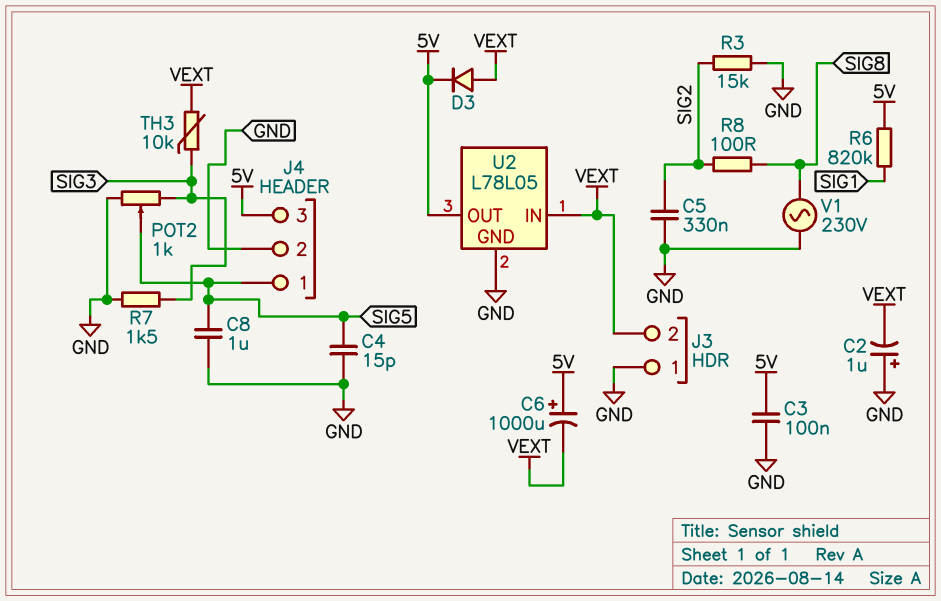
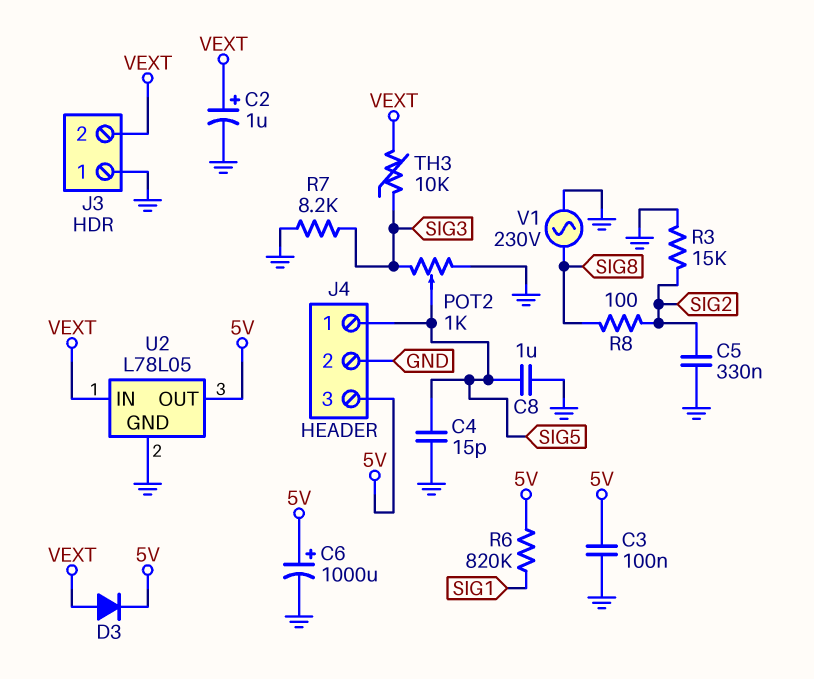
C2: 1uF (plus GND, minus VEXT) -> 1uF (plus VEXT, minus GND)
C6: 1000uF (plus 5V, minus VEXT) -> 1000uF (plus 5V, minus GND)
R7: 1.5k (GND, SIG3) -> 8.2k (GND, SIG3)

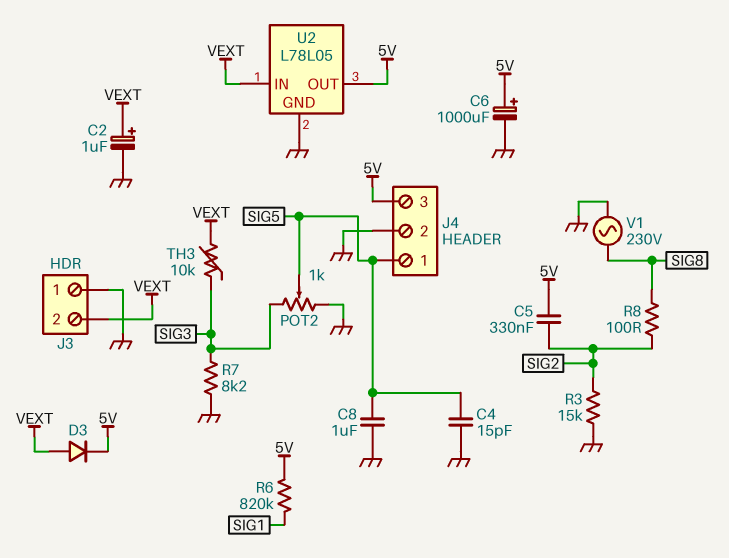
C3: 100nF (5V, GND) -> none
C5: 330nF (GND, SIG2) -> 330nF (5V, SIG2)

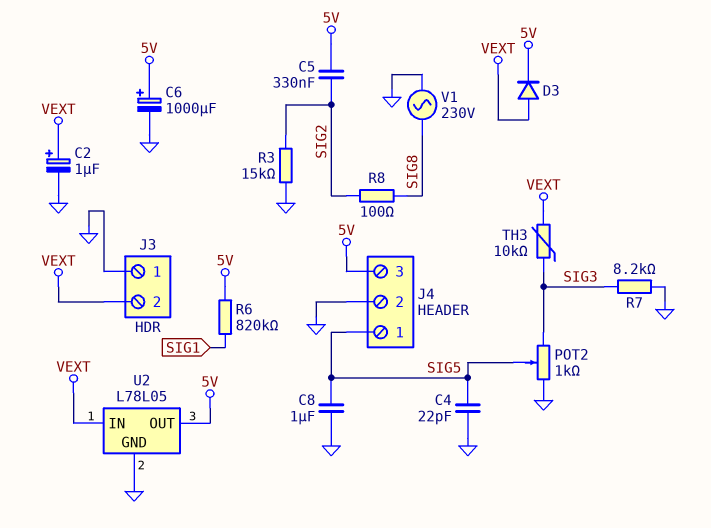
C4: 15pF (GND, SIG5) -> 22pF (GND, SIG5)

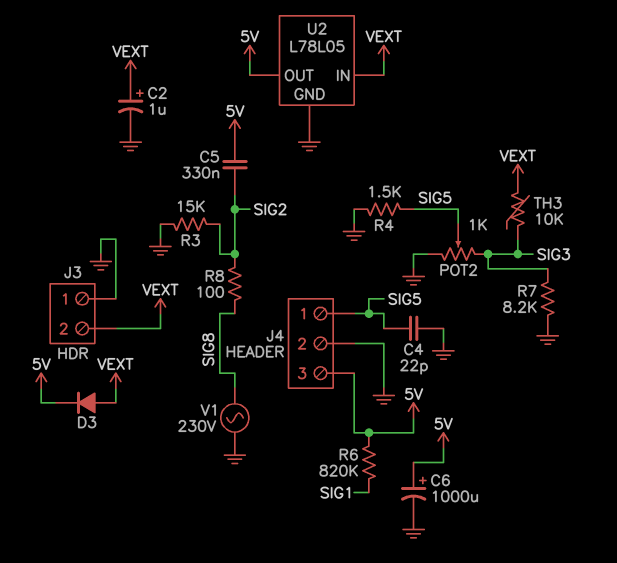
C8: 1uF (GND, SIG5) -> none
R4: none -> 1.5k (GND, SIG5)

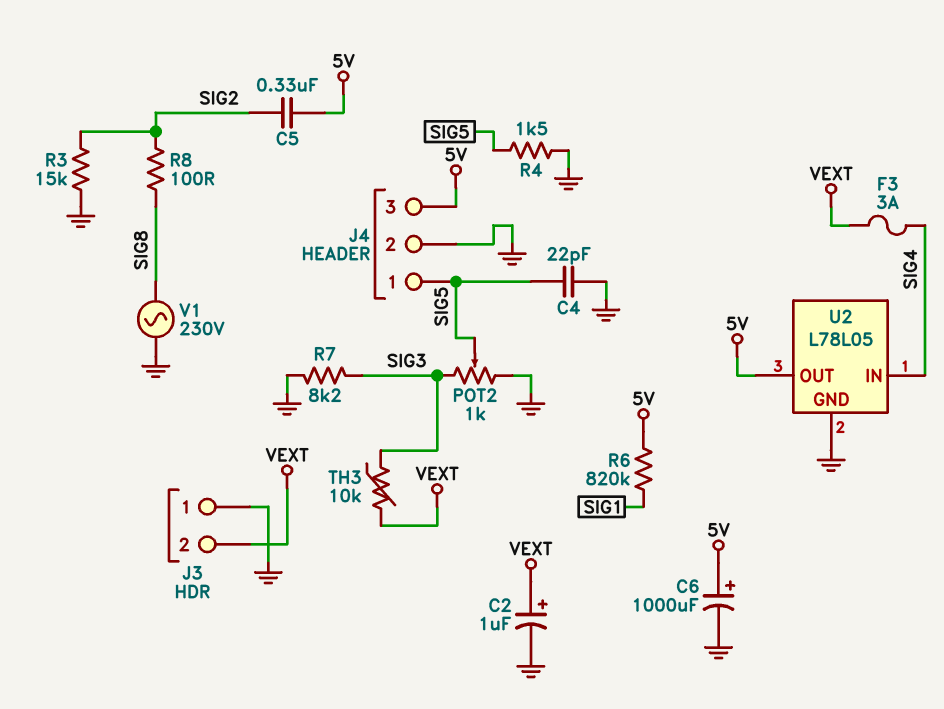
D3: diode (A VEXT, K 5V) -> none
F3: none -> 3A (SIG4, VEXT)
U2 pin IN: VEXT -> SIG4

